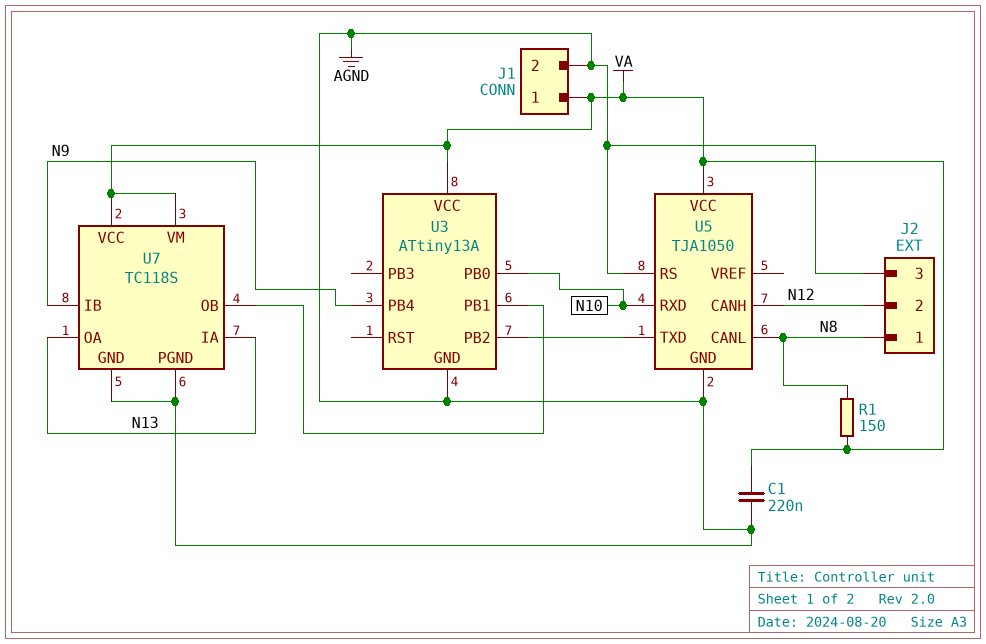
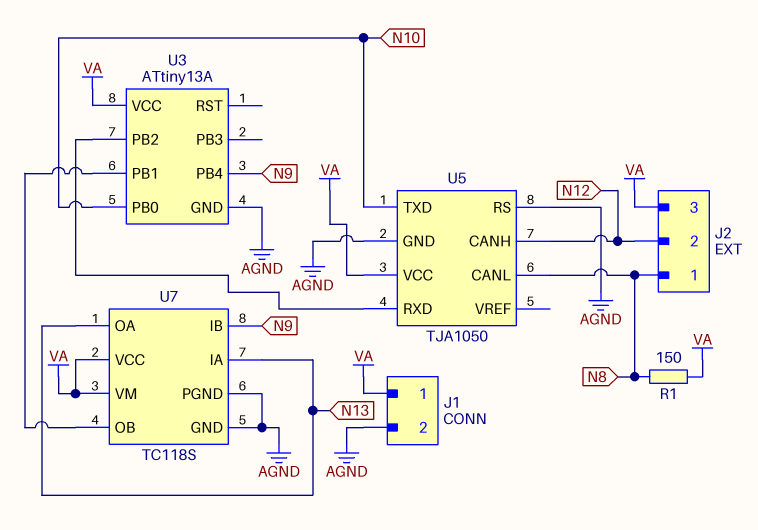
C1: 220nF (AGND, VA) -> none
J2 pin 3: AGND -> VA
U5 pin RXD: N10 -> U3/PB2
U5 pin TXD: U3/PB2 -> N10

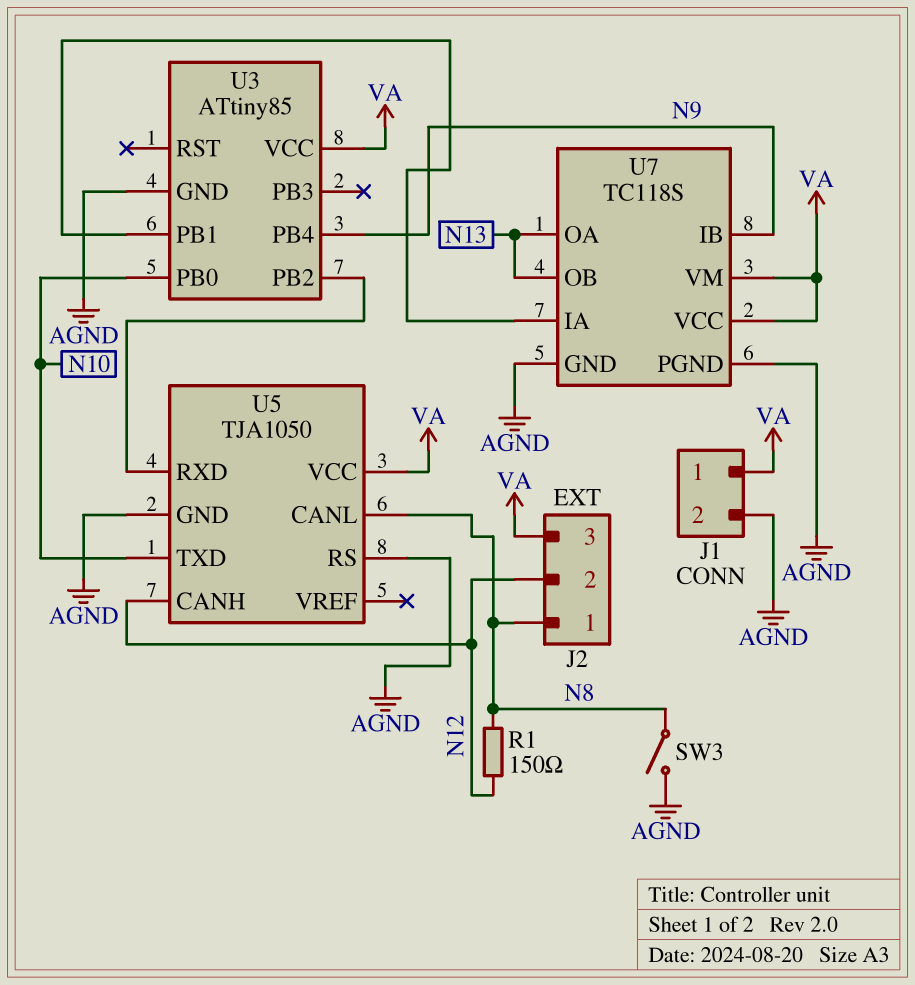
R1: 150 (N8, VA) -> 150 (N8, N12)
SW3: none -> switch (AGND, N8)
U3: ATtiny13A -> ATtiny85
U7 pin IA: N13 -> U3/PB1
U7 pin OB: U3/PB1 -> N13

